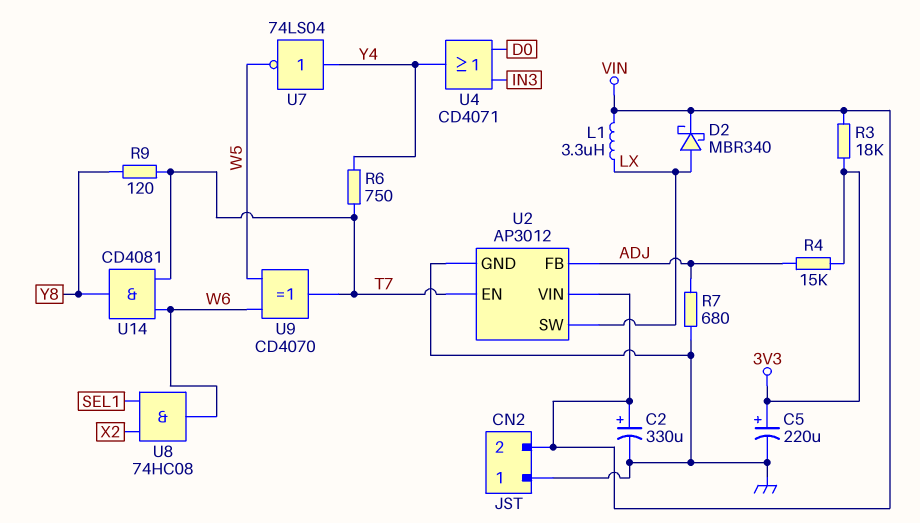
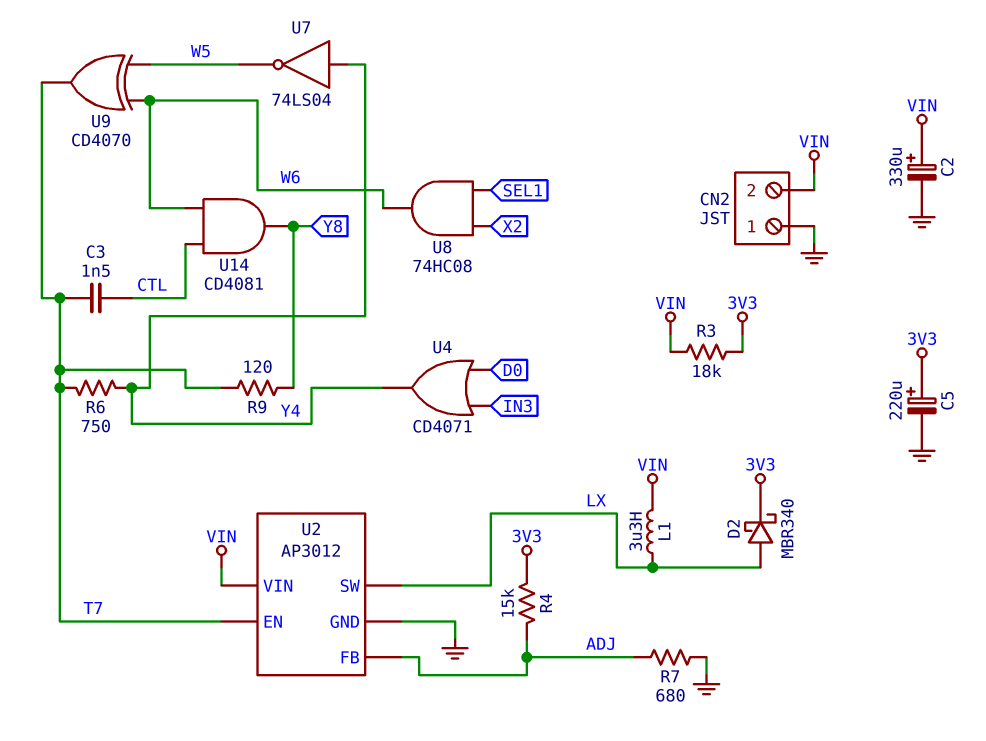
C3: none -> 1.5nF (CTL, T7)
D2: schottky MBR340 (A LX, K VIN) -> schottky MBR340 (A LX, K 3V3)
U14: AND CD4081 (in T7, in W6, out Y8) -> AND CD4081 (in CTL, in W6, out Y8)

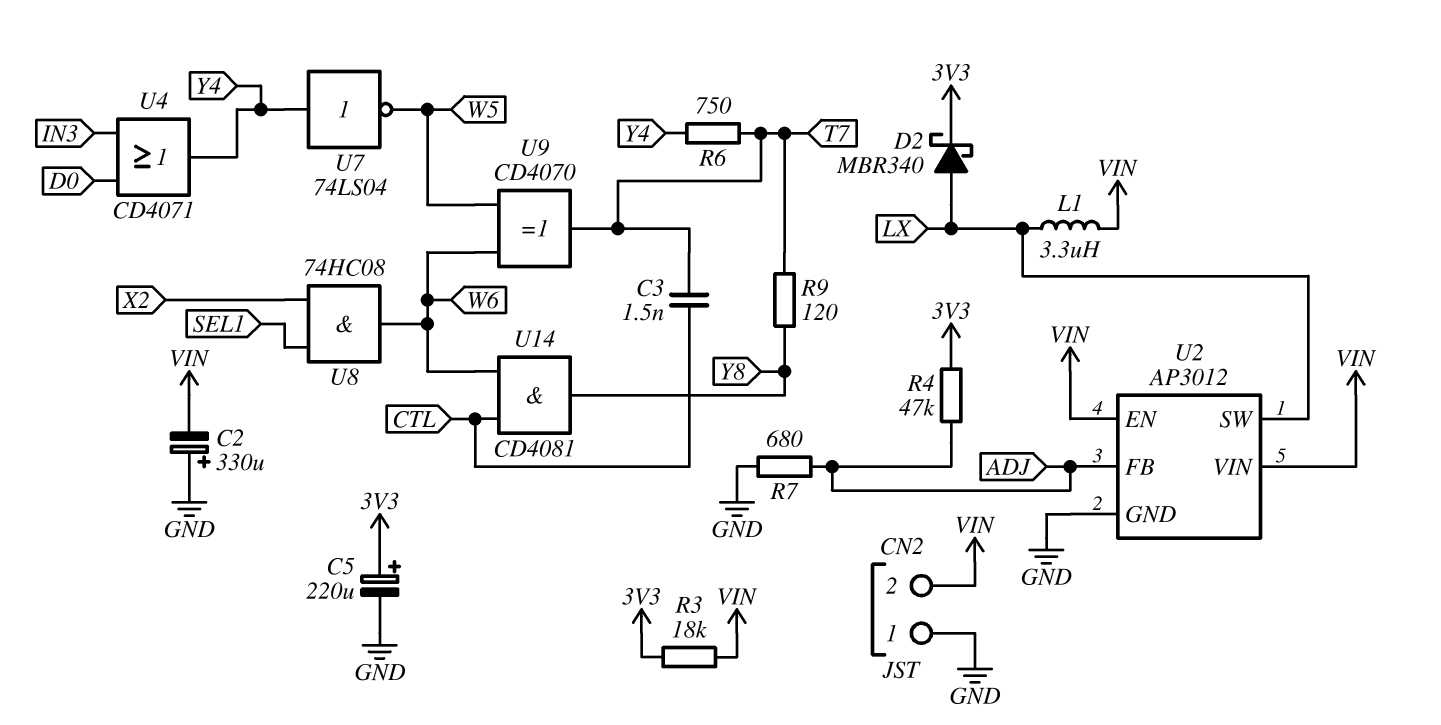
C2: 330uF (plus VIN, minus GND) -> 330uF (plus GND, minus VIN)
R4: 15k (3V3, ADJ) -> 47k (3V3, ADJ)
U2 pin EN: T7 -> VIN

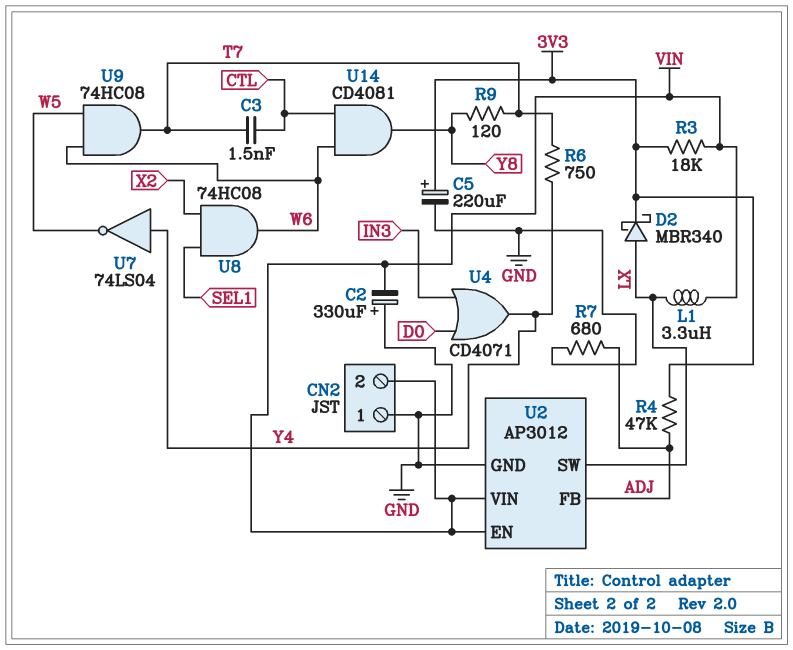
U9: XOR CD4070 (in W5, in W6, out T7) -> AND 74HC08 (in W5, in W6, out T7)

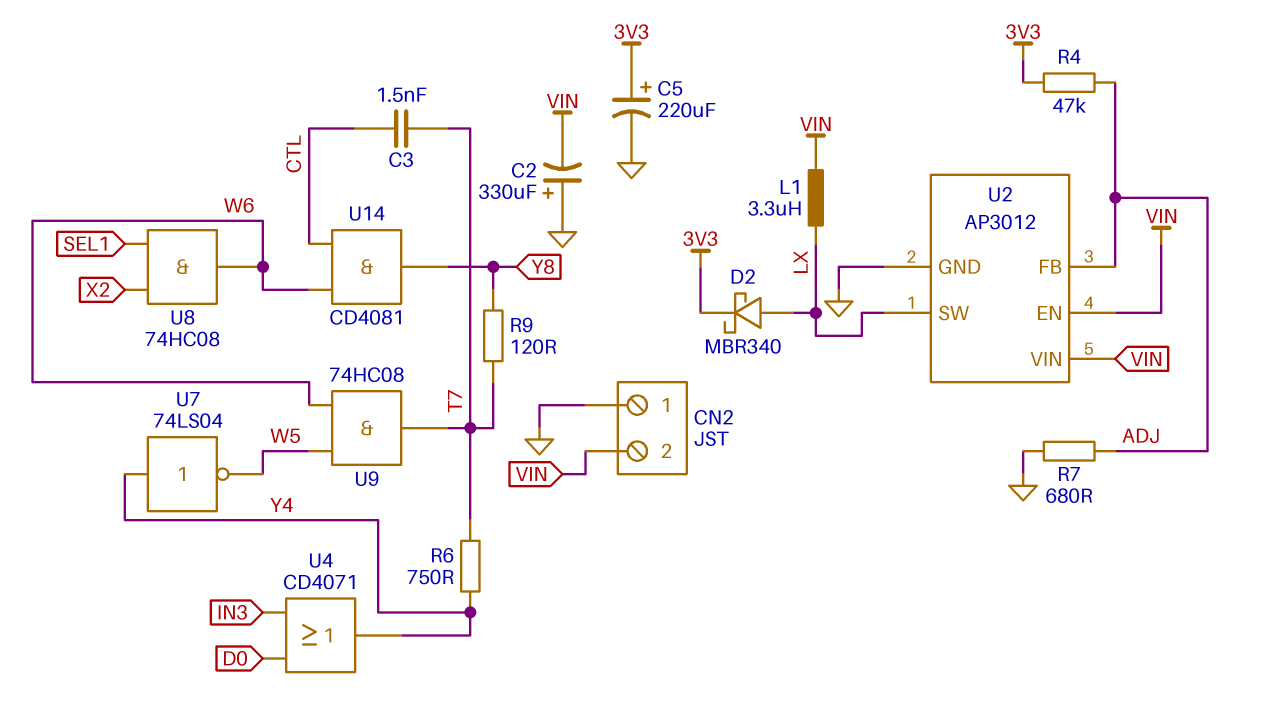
R3: 18k (3V3, VIN) -> none

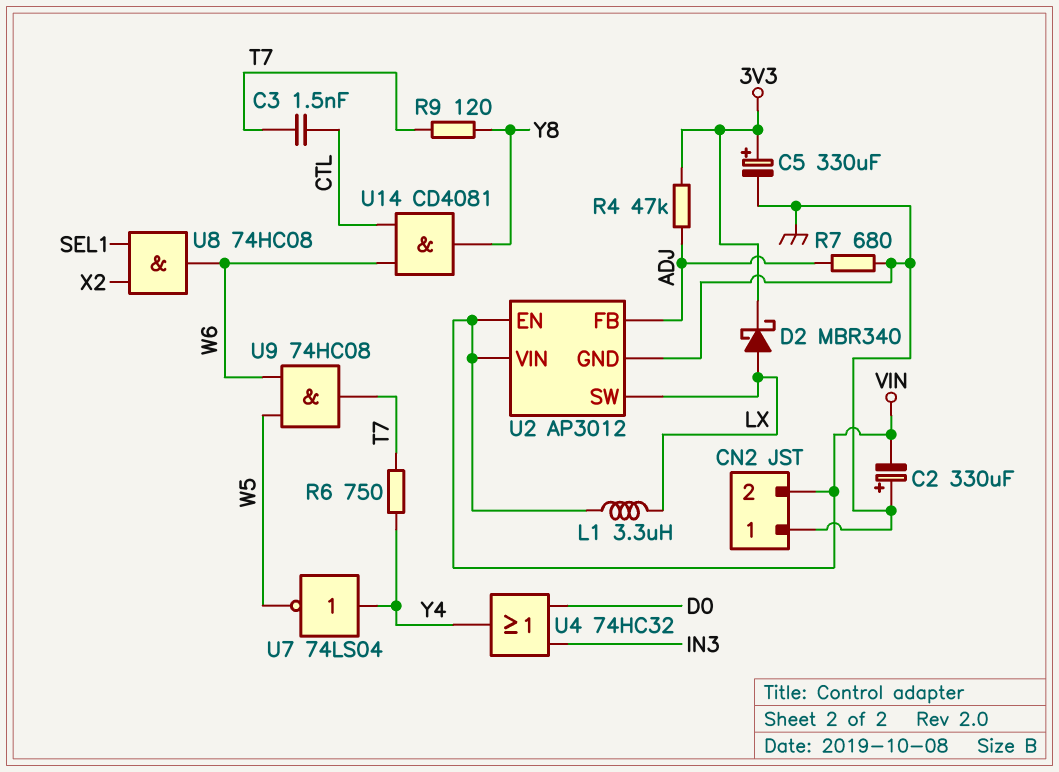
C5: 220uF (plus 3V3, minus GND) -> 330uF (plus 3V3, minus GND)
U4: OR CD4071 (in D0, in IN3, out Y4) -> OR 74HC32 (in D0, in IN3, out Y4)

